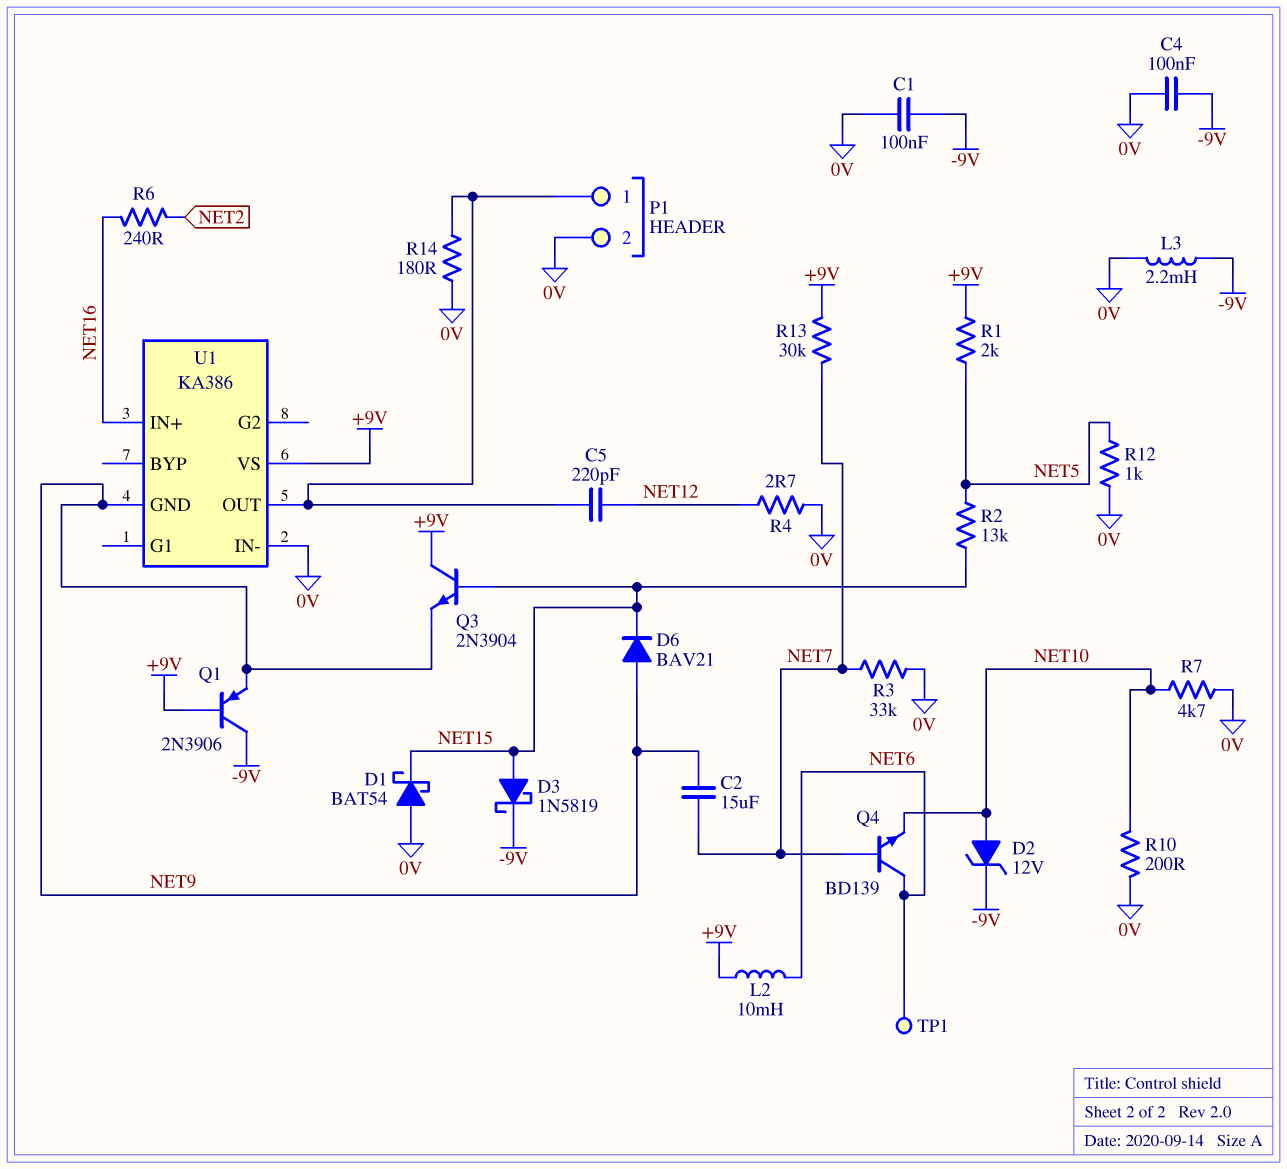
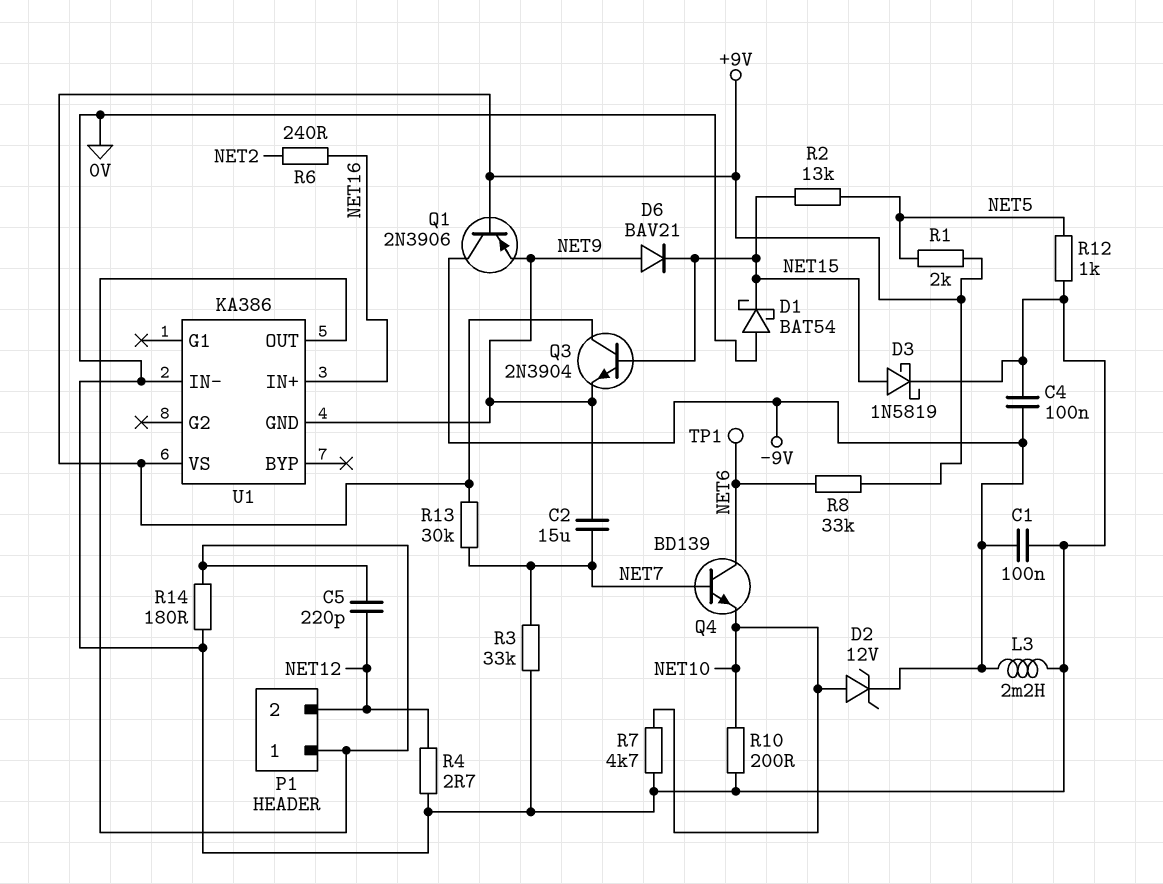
D3: schottky 1N5819 (A NET15, K -9V) -> schottky 1N5819 (A NET15, K 0V)
L2: 10mH (+9V, NET6) -> none
P1 pin 2: 0V -> NET12
R8: none -> 33k (+9V, NET6)

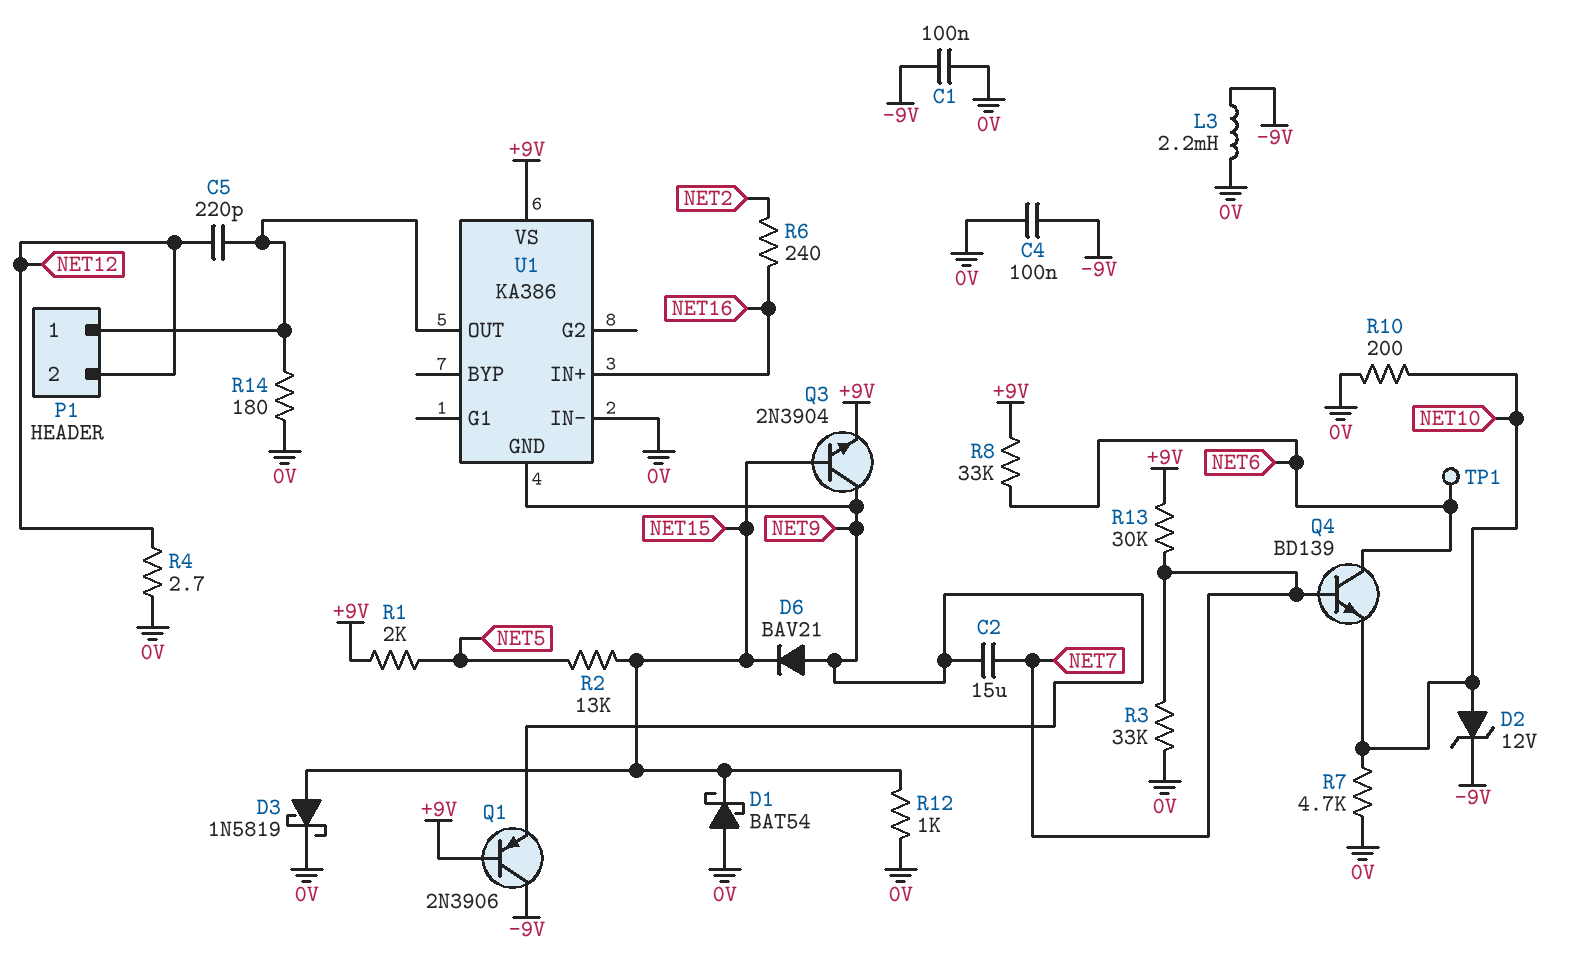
Q3: NPN 2N3904 (B NET15, C +9V, E NET9) -> NPN 2N3904 (B NET15, C NET9, E +9V)
R12: 1k (0V, NET5) -> 1k (0V, NET15)

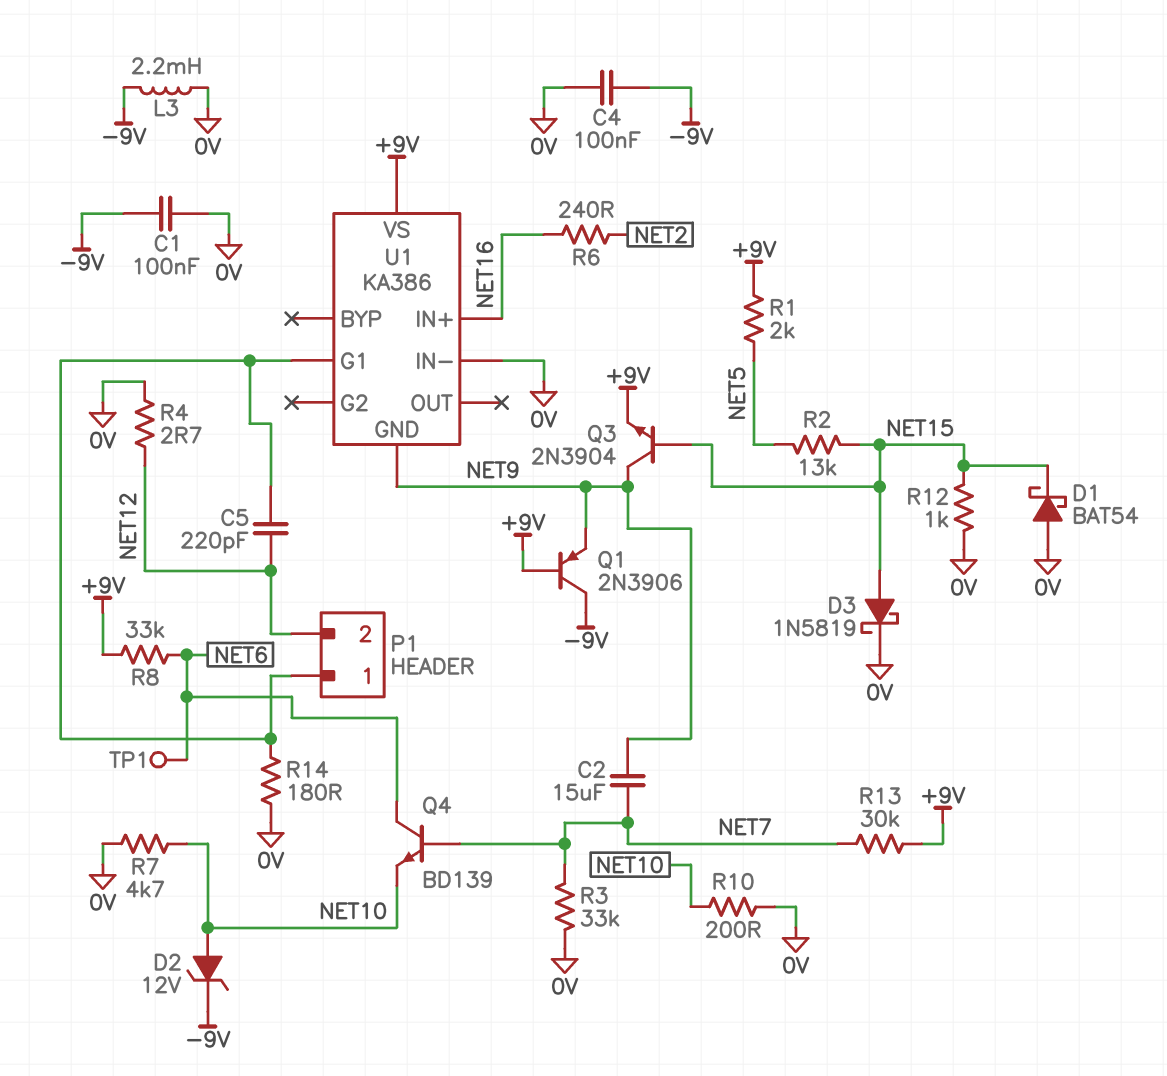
D6: diode BAV21 (A NET9, K NET15) -> none
U1 pin G1: none -> P1/1
U1 pin OUT: P1/1 -> none

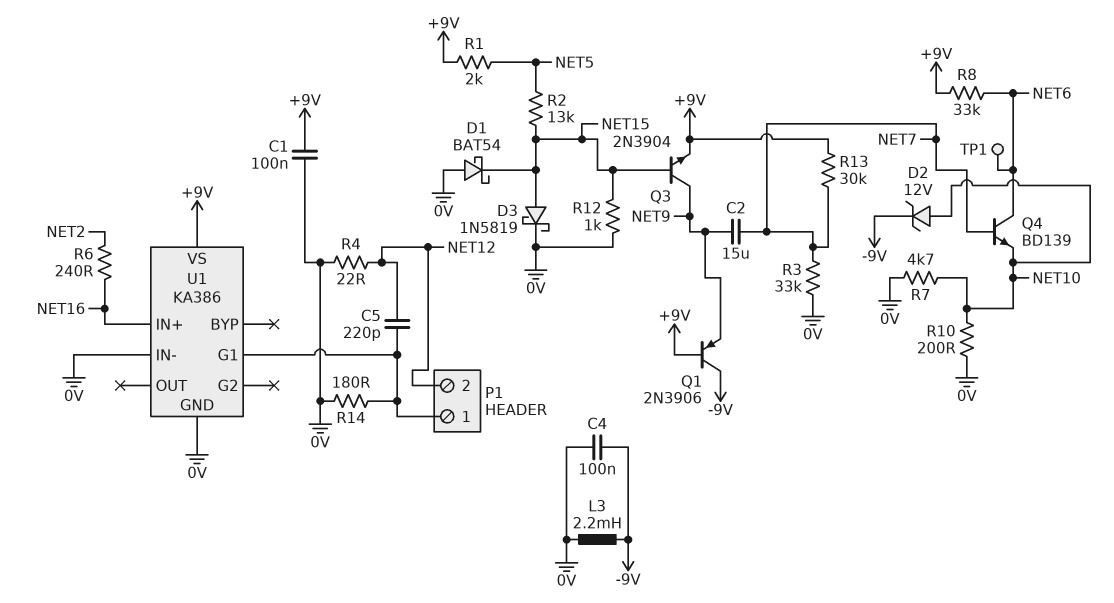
C1: 100nF (-9V, 0V) -> 100nF (+9V, 0V)
R4: 2.7 (0V, NET12) -> 22 (0V, NET12)
U1 pin GND: NET9 -> 0V

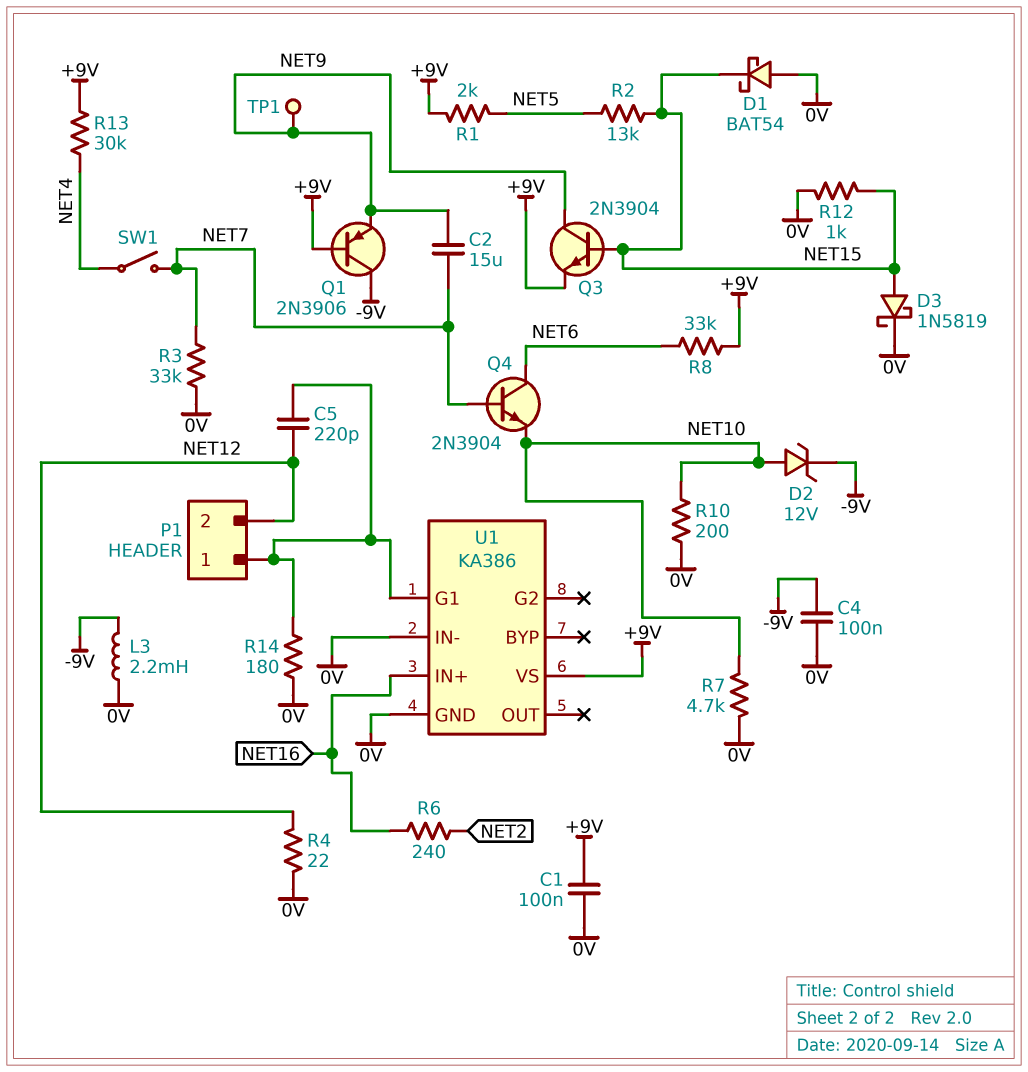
Q4: NPN BD139 (B NET7, C NET6, E NET10) -> NPN 2N3904 (B NET7, C NET6, E NET10)
R13: 30k (+9V, NET7) -> 30k (+9V, NET4)
SW1: none -> switch (NET4, NET7)
TP1: test point (NET6) -> test point (NET9)

